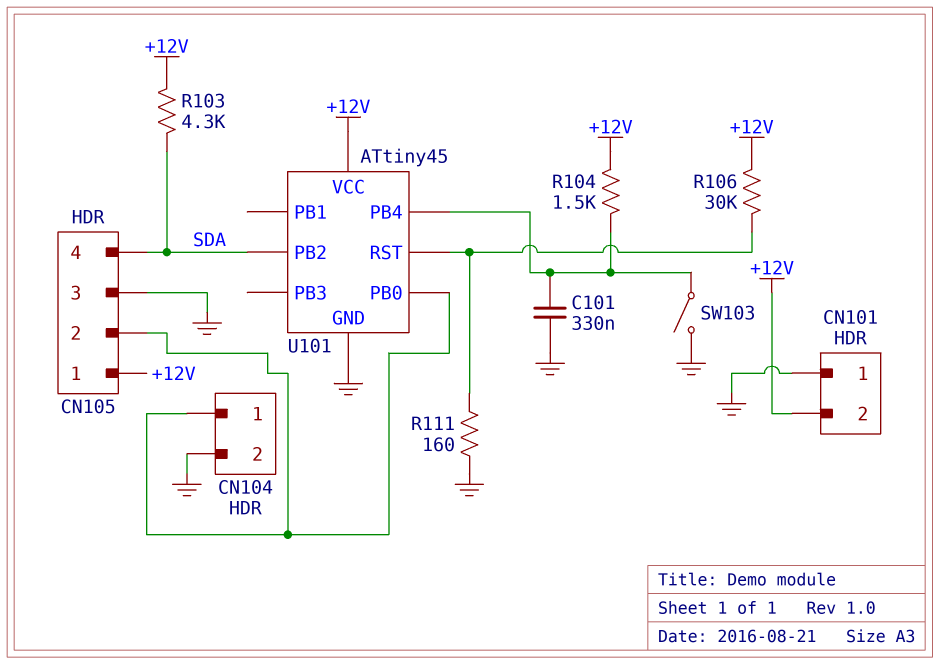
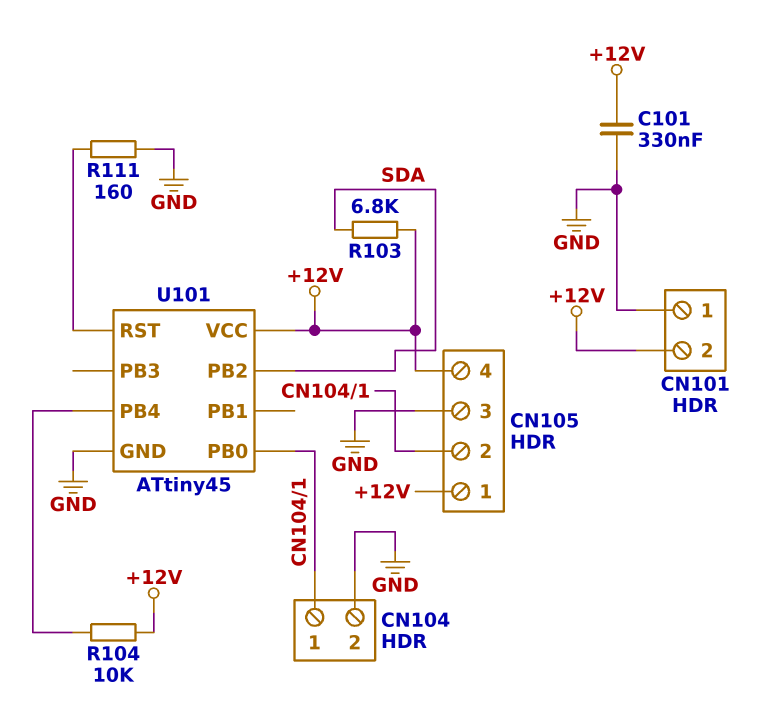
C101: 330nF (GND, U101/PB4) -> 330nF (+12V, GND)
CN105 pin 4: SDA -> +12V
R103: 4.3k (+12V, SDA) -> 6.8k (+12V, SDA)
R104: 1.5k (+12V, U101/PB4) -> 10k (+12V, U101/PB4)
R106: 30k (+12V, U101/RST) -> none
SW103: switch (GND, U101/PB4) -> none

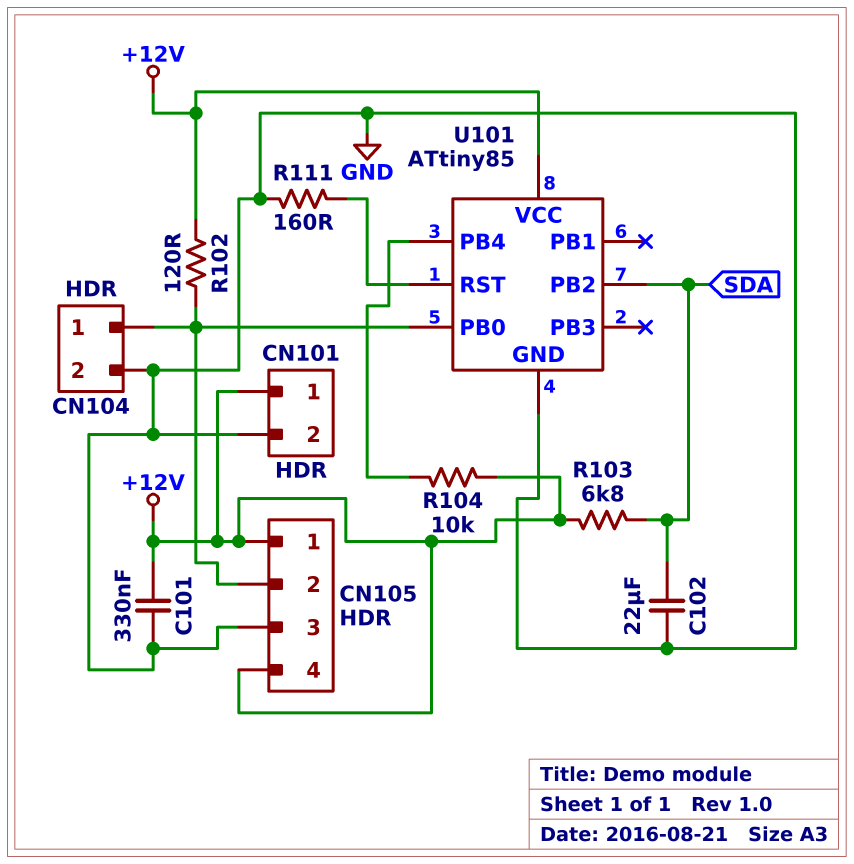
C102: none -> 22uF (GND, SDA)
CN101 pin 1: GND -> +12V
CN101 pin 2: +12V -> GND
R102: none -> 120 (+12V, CN104/1)
U101: ATtiny45 -> ATtiny85

